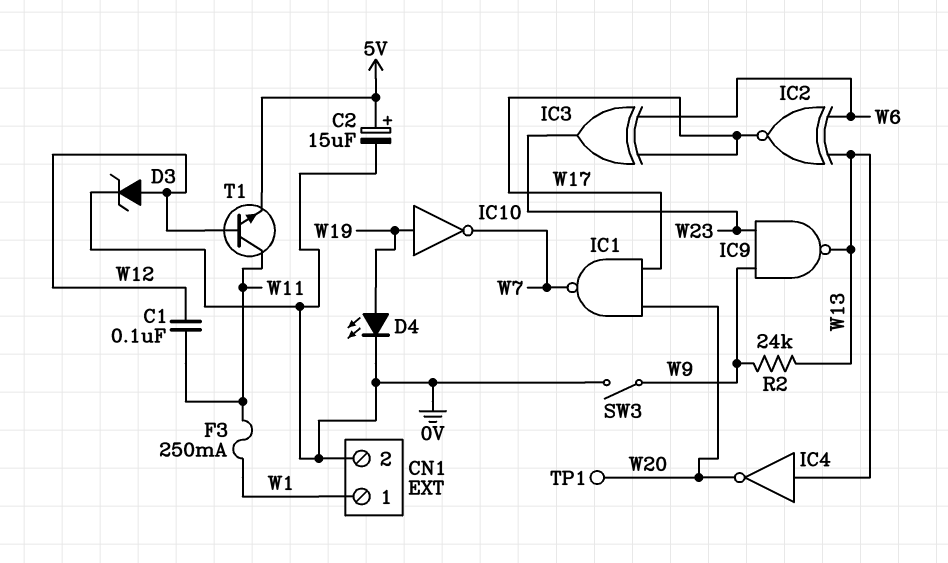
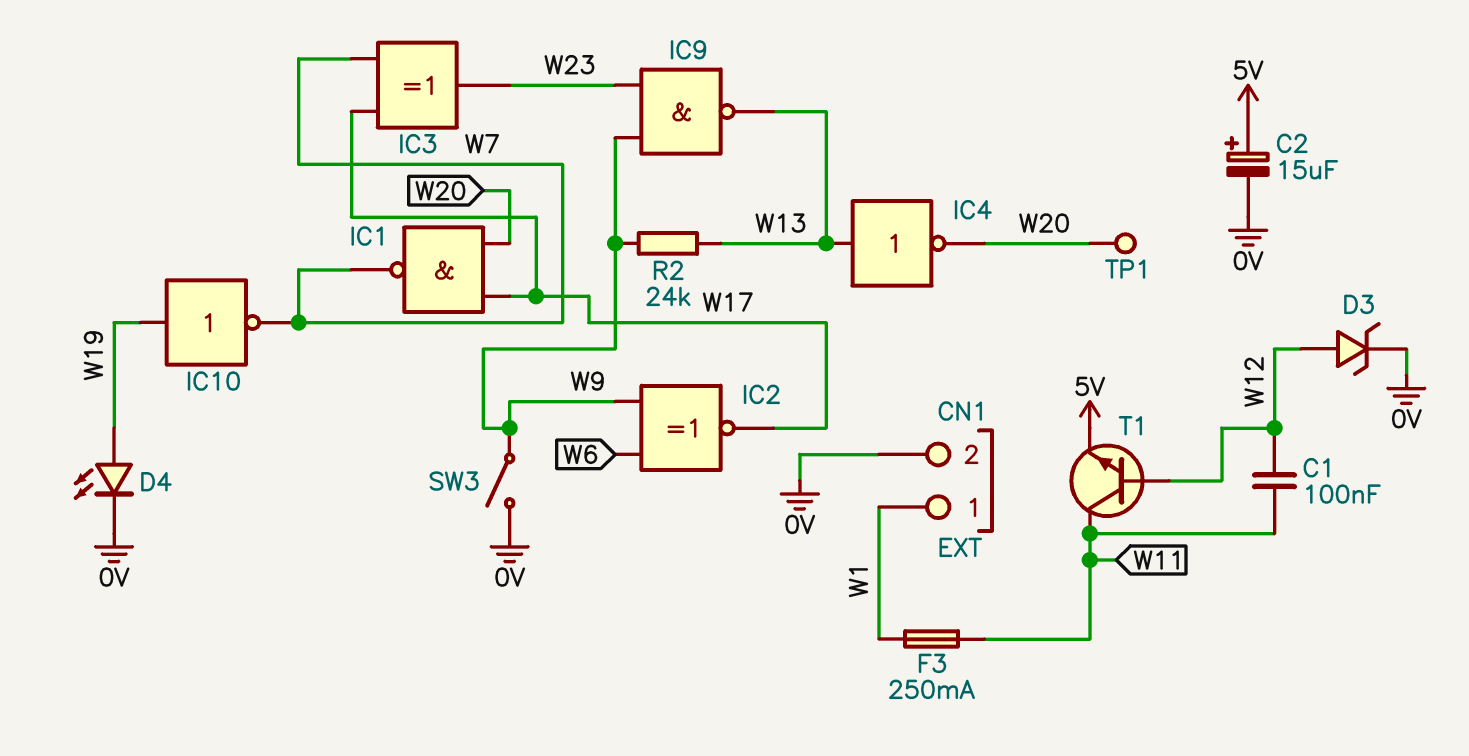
IC2: XNOR (in W6, in W13, out W17) -> XNOR (in W6, in W9, out W17)
IC3: XOR (in W6, in W17, out W23) -> XOR (in W7, in W17, out W23)

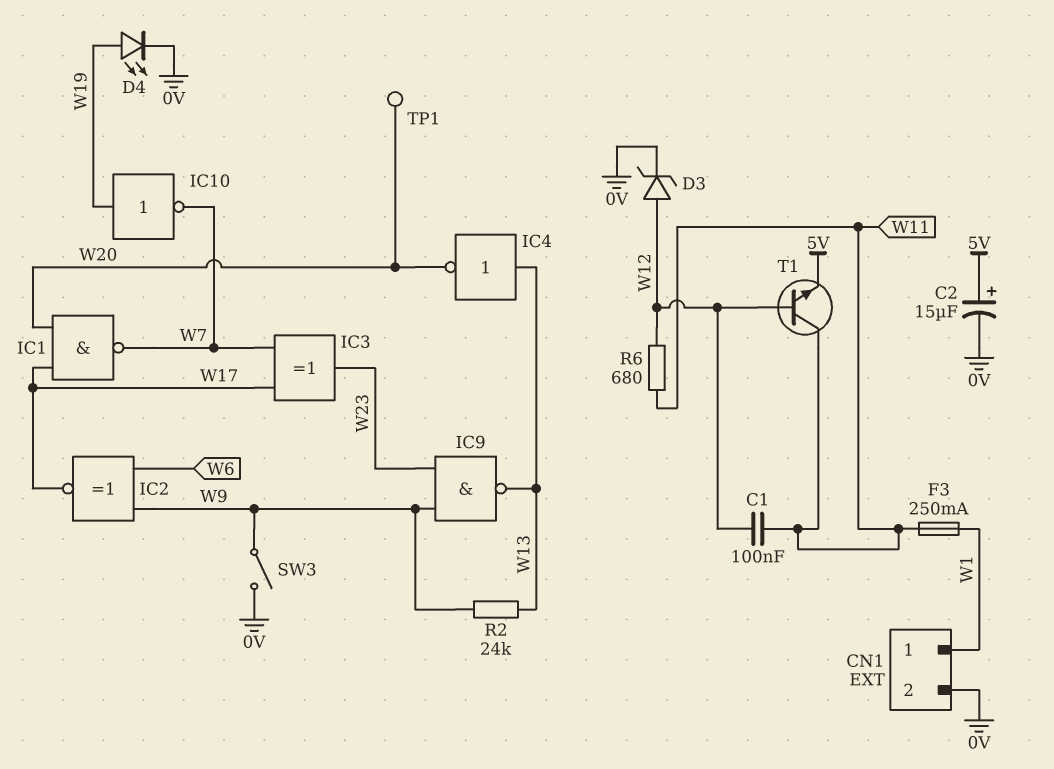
R6: none -> 680 (W11, W12)

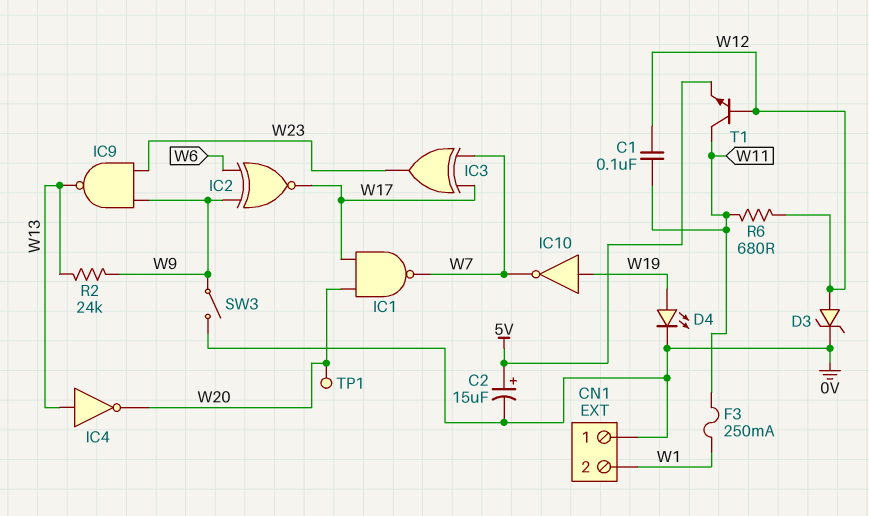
CN1 pin 1: W1 -> 0V
CN1 pin 2: 0V -> W1

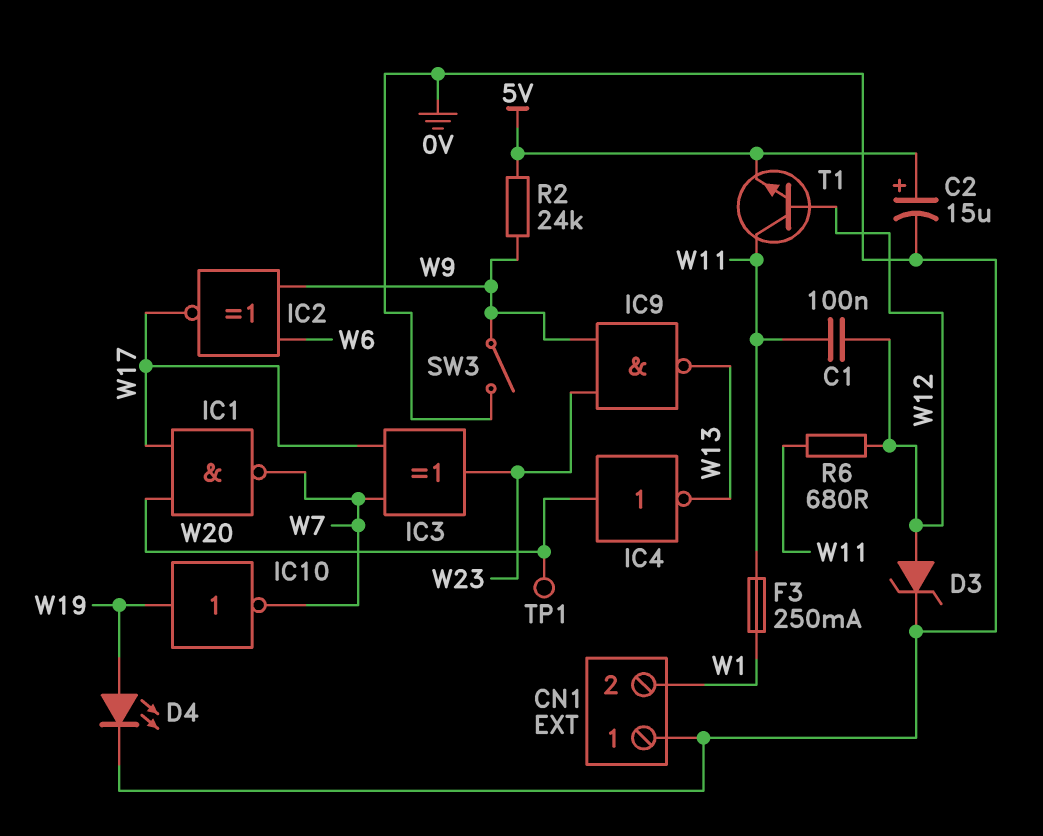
IC4: NOT (in W13, out W20) -> NOT (in W20, out W13)
R2: 24k (W9, W13) -> 24k (5V, W9)

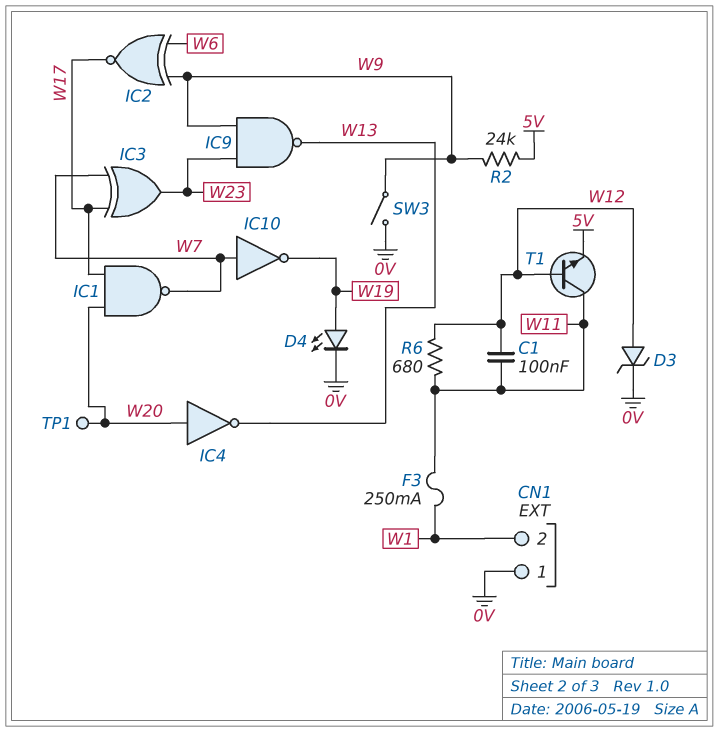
C2: 15uF (plus 5V, minus 0V) -> none
IC10: NOT (in W19, out W7) -> NOT (in W7, out W19)

